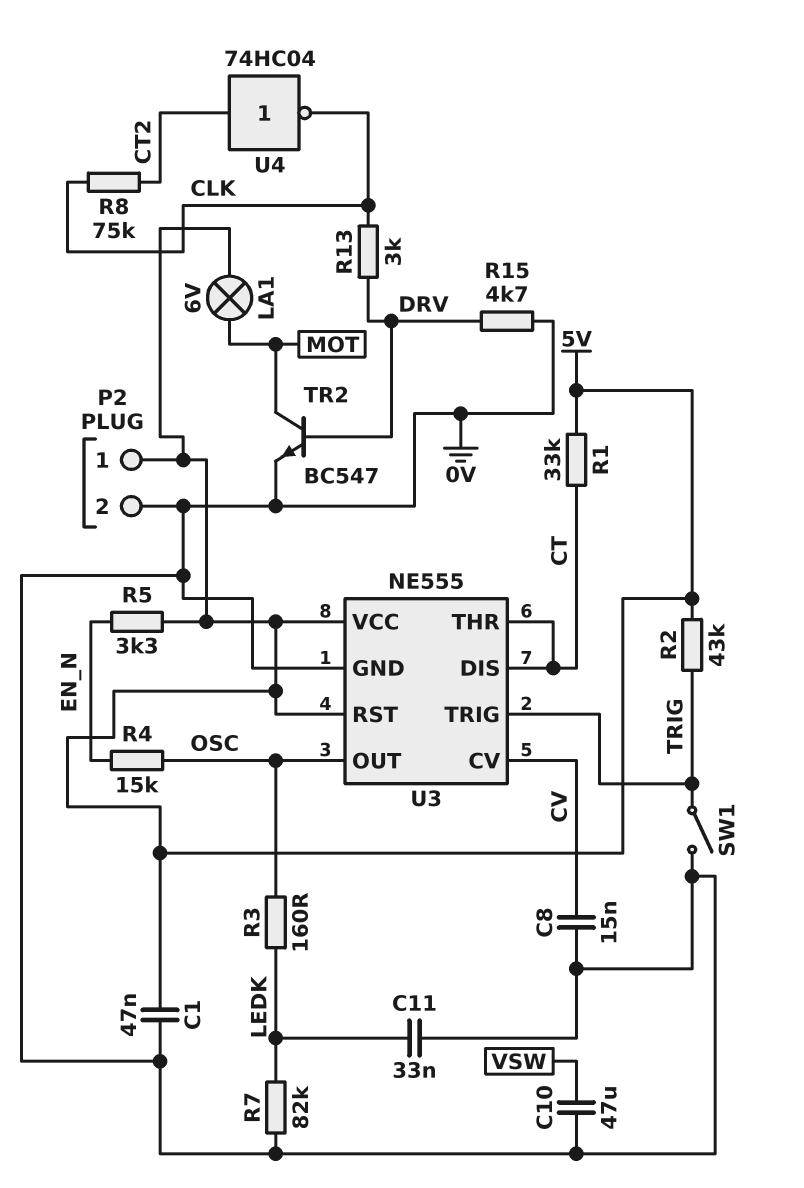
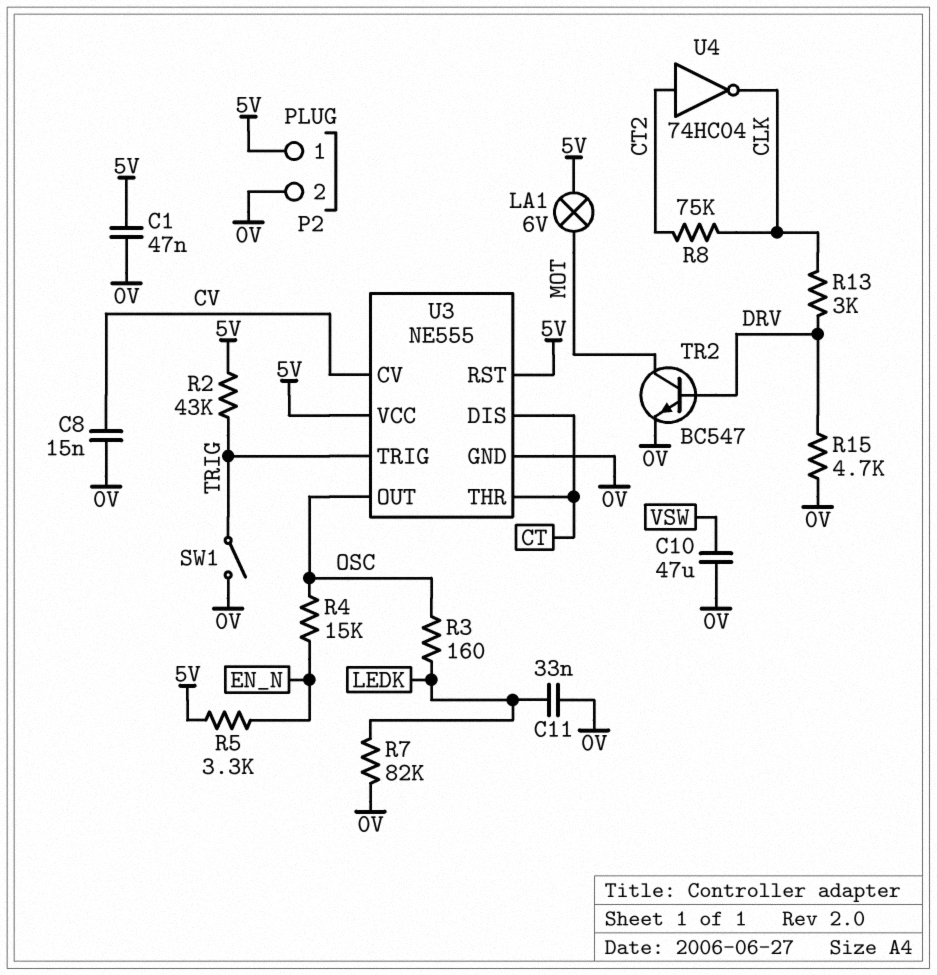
R1: 33k (5V, CT) -> none

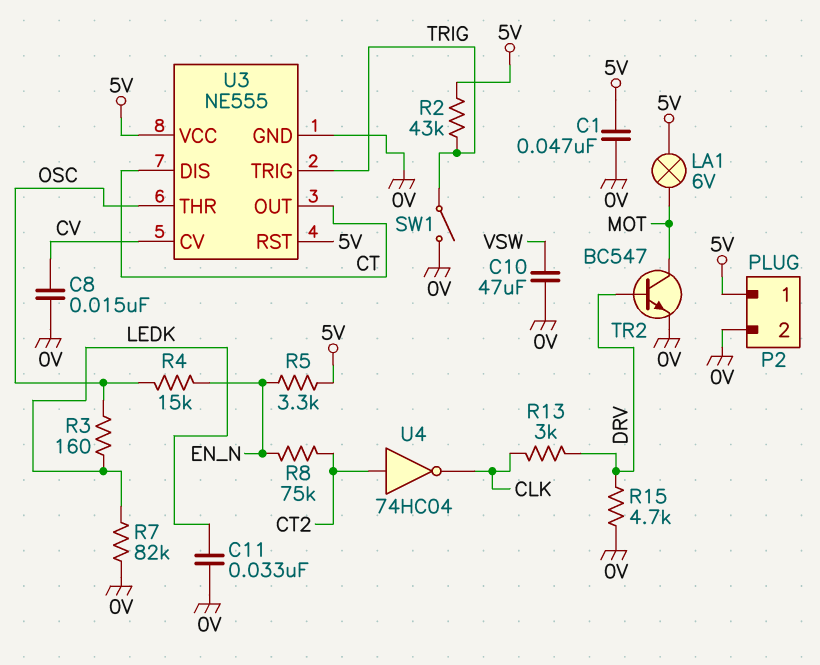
R8: 75k (CLK, CT2) -> 75k (CT2, EN_N)
U3 pin OUT: OSC -> CT
U3 pin THR: CT -> OSC

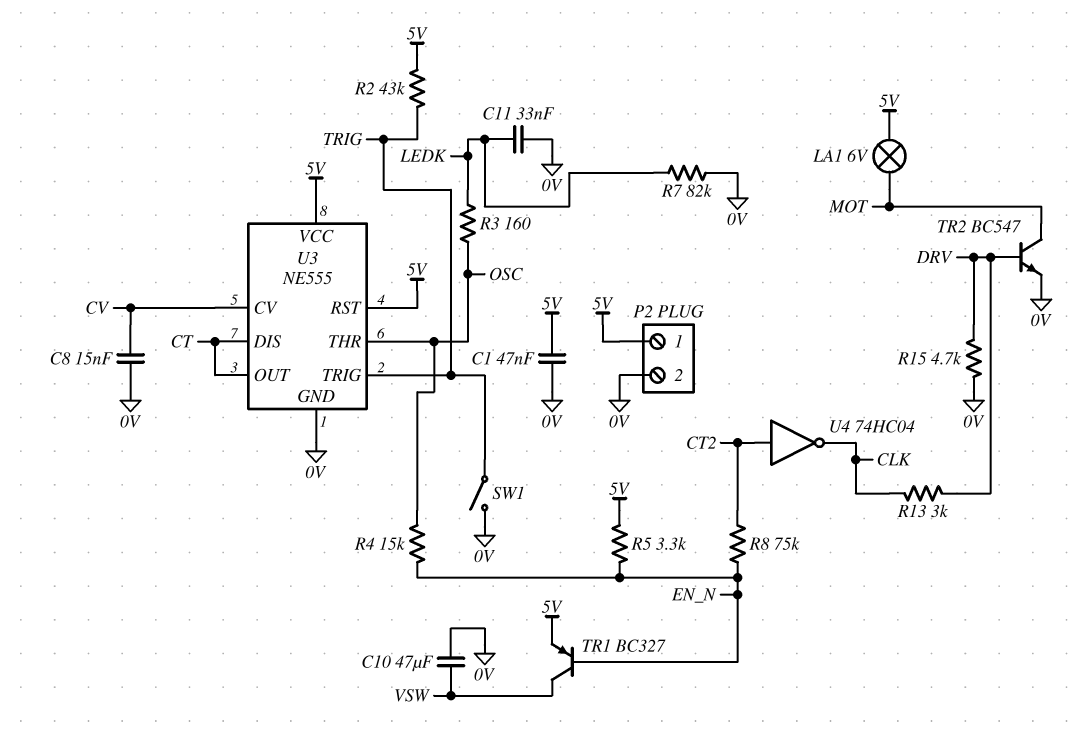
TR1: none -> PNP BC327 (B EN_N, C VSW, E 5V)

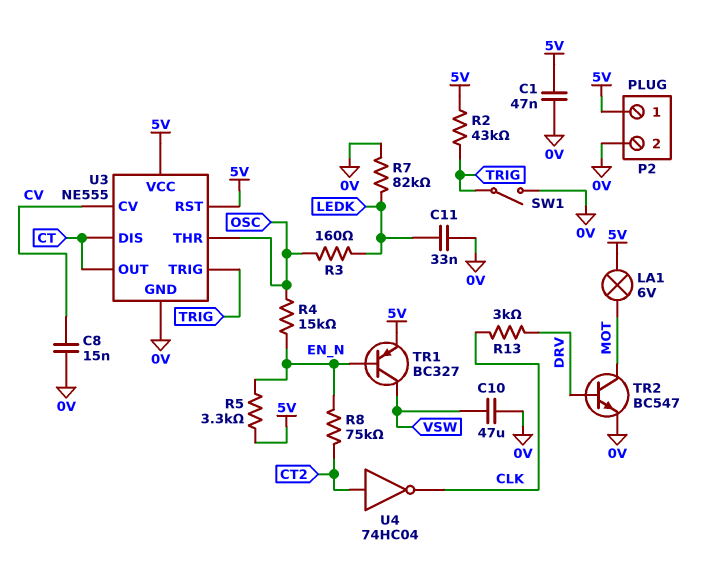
R15: 4.7k (0V, DRV) -> none

